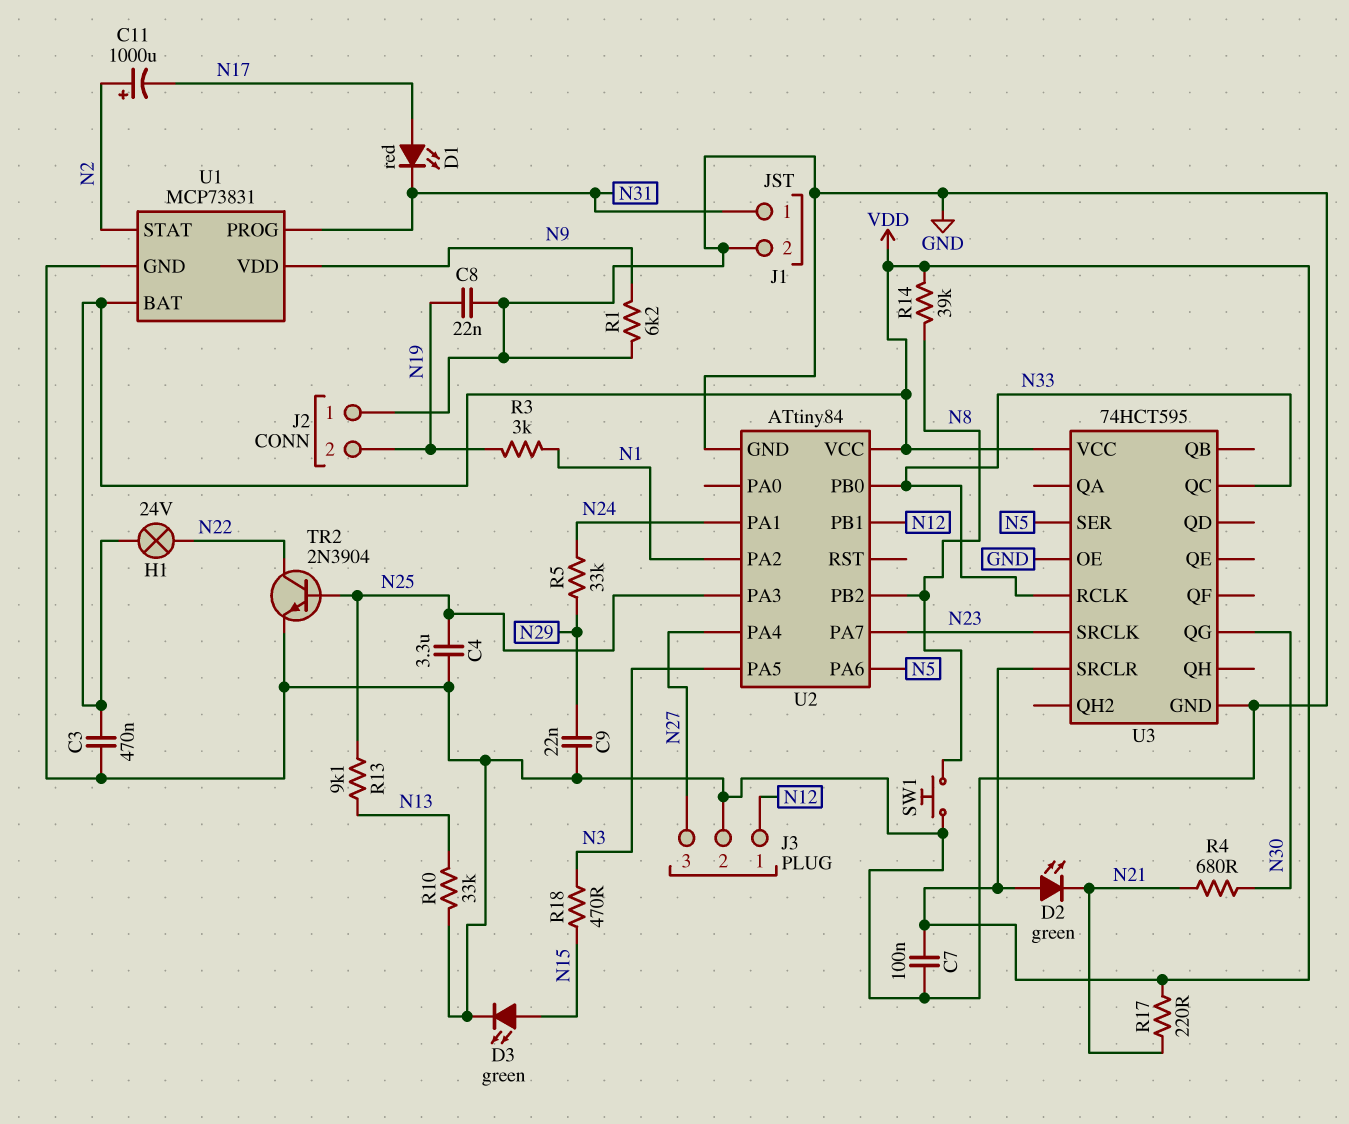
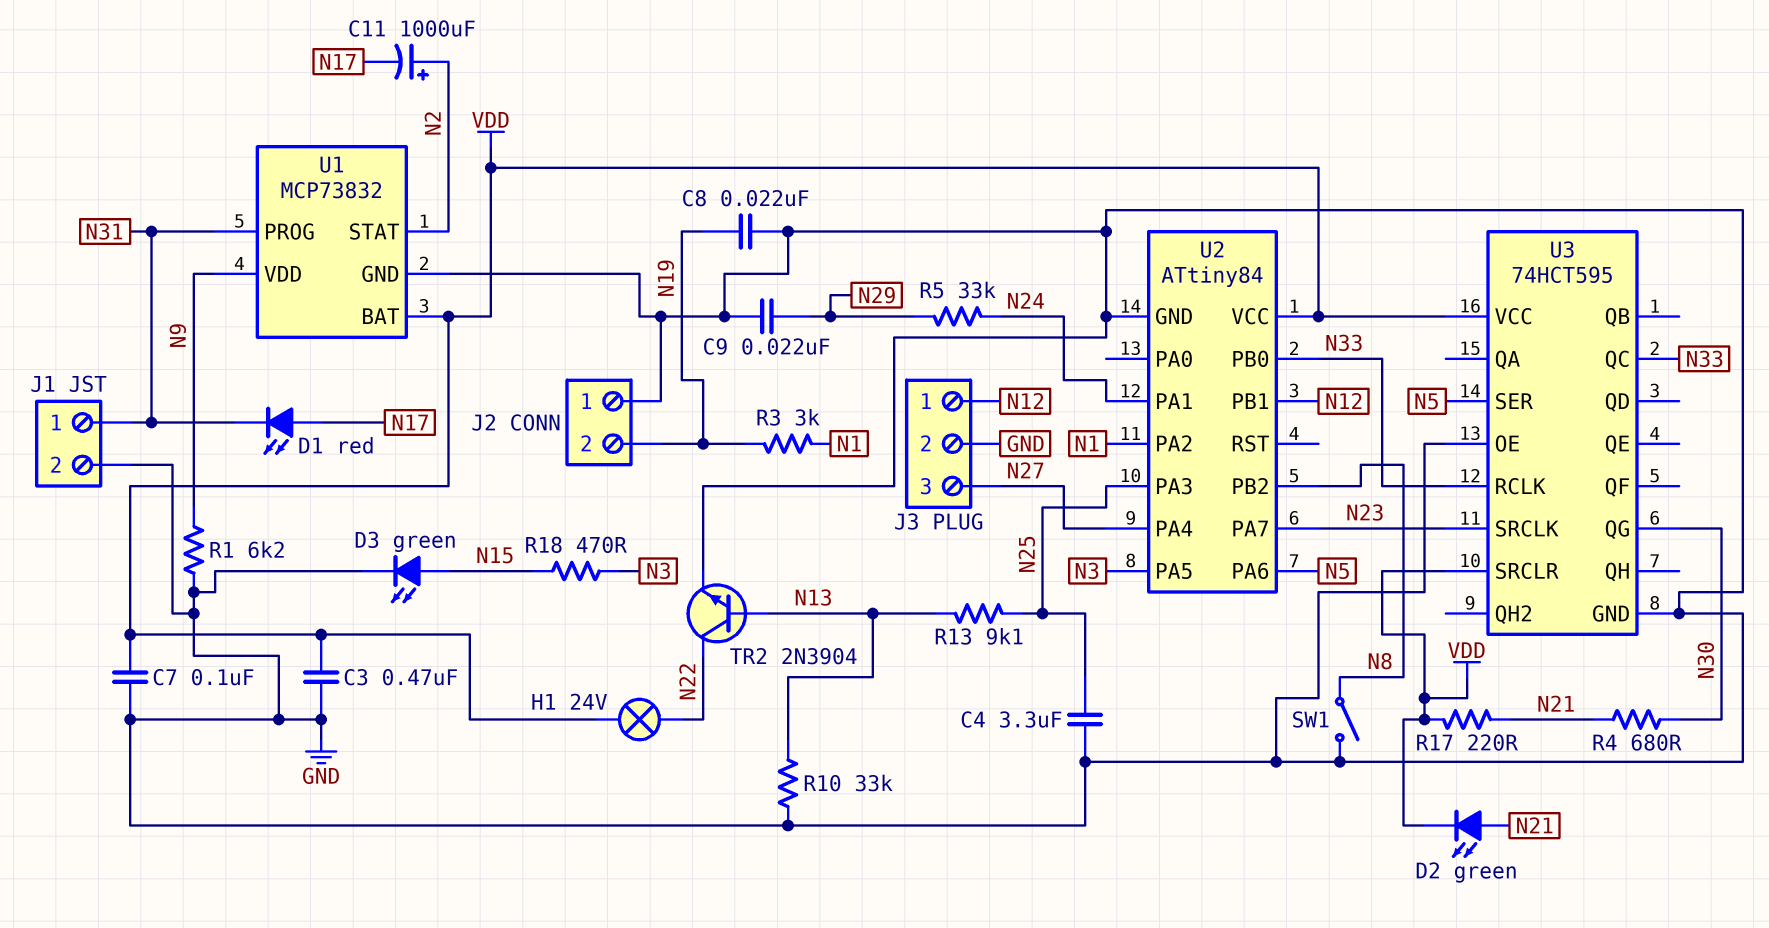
D2: LED green (A VDD, K N21) -> LED green (A N21, K VDD)
R14: 39k (N8, VDD) -> none
SW1: button (GND, N8) -> switch (GND, N8)
TR2: NPN 2N3904 (B N25, C N22, E GND) -> NPN 2N3904 (B N13, C N22, E GND)
U1: MCP73831 -> MCP73832

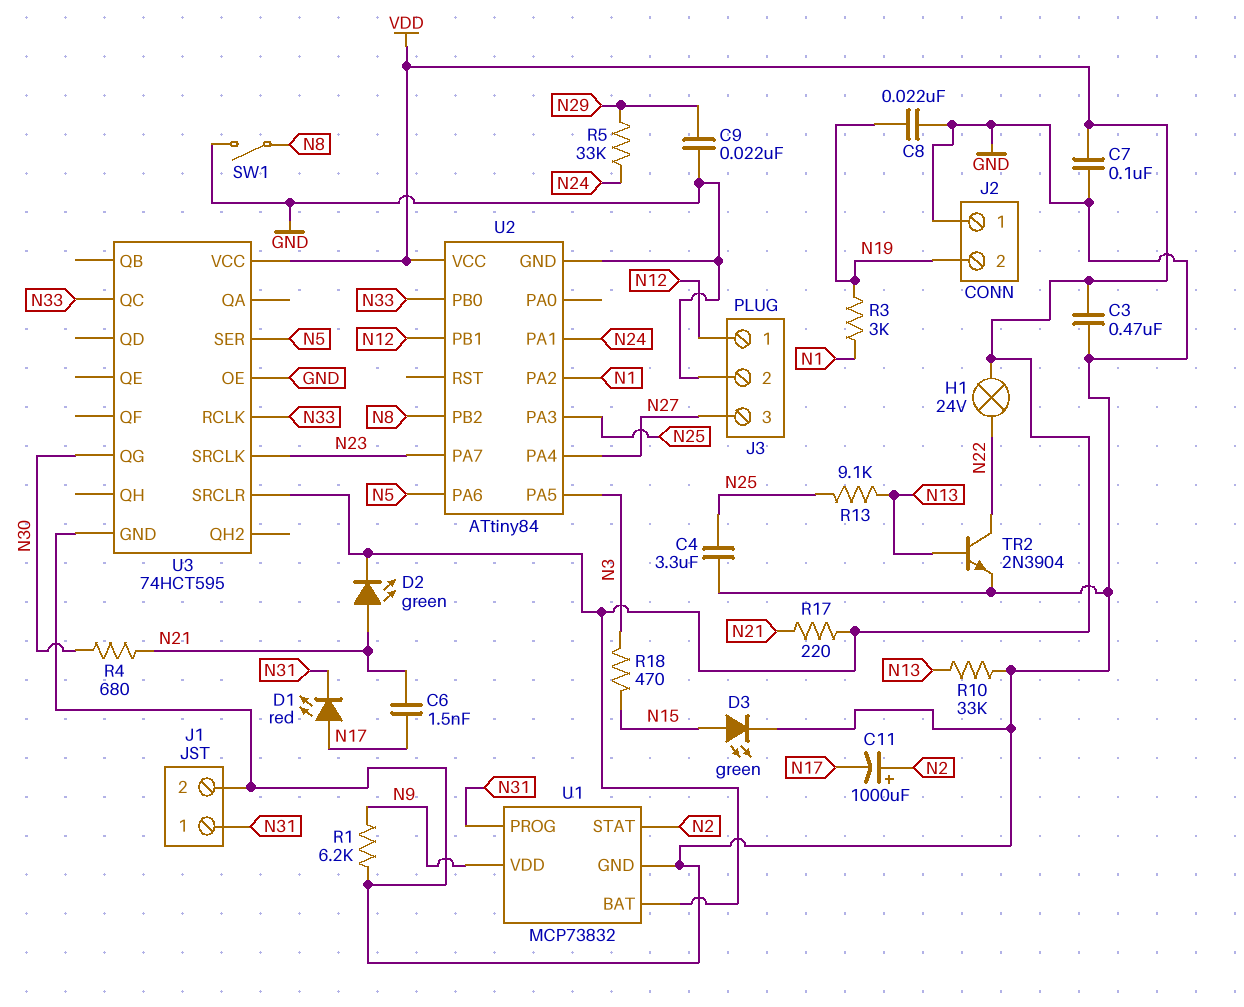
C6: none -> 1.5nF (N17, N21)

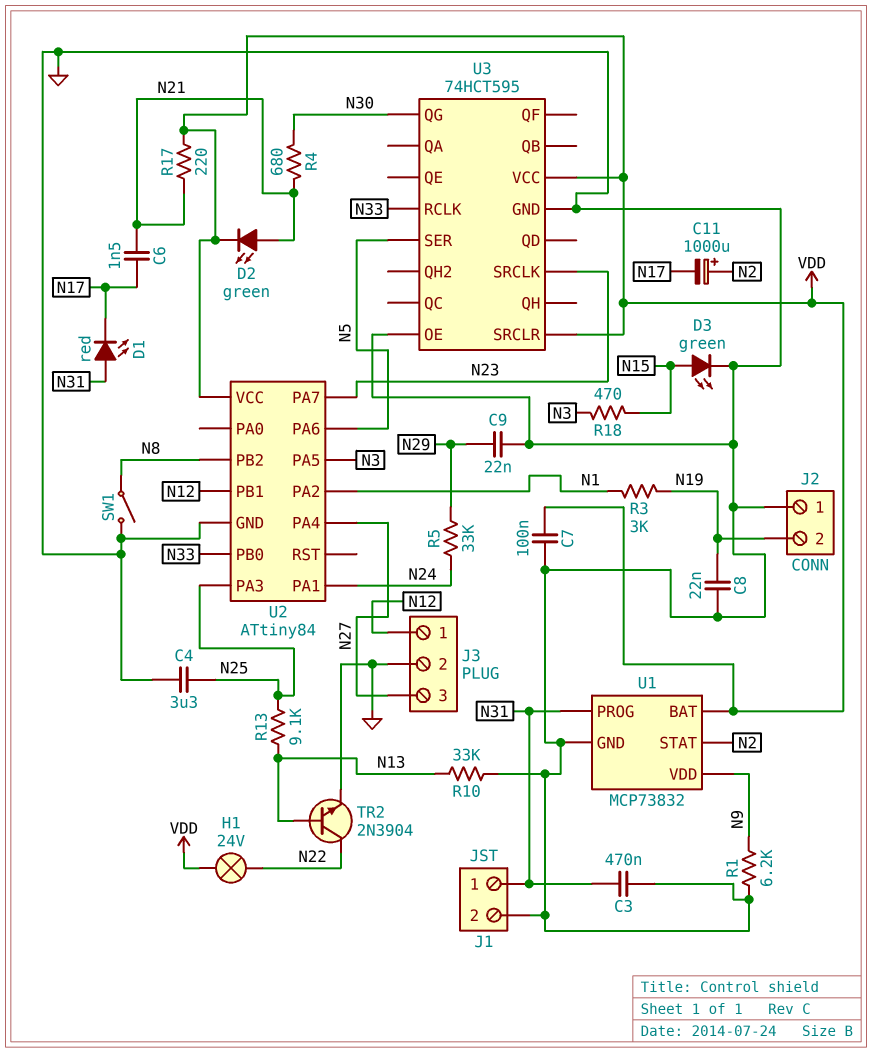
C3: 470nF (GND, VDD) -> 470nF (GND, N31)
D1: LED red (A N17, K N31) -> LED red (A N31, K N17)
U3 pin QC: N33 -> none

